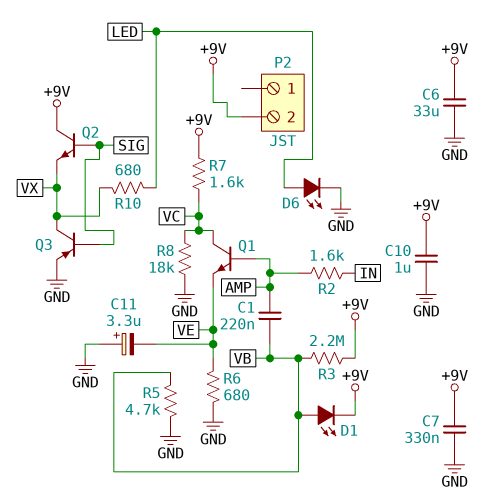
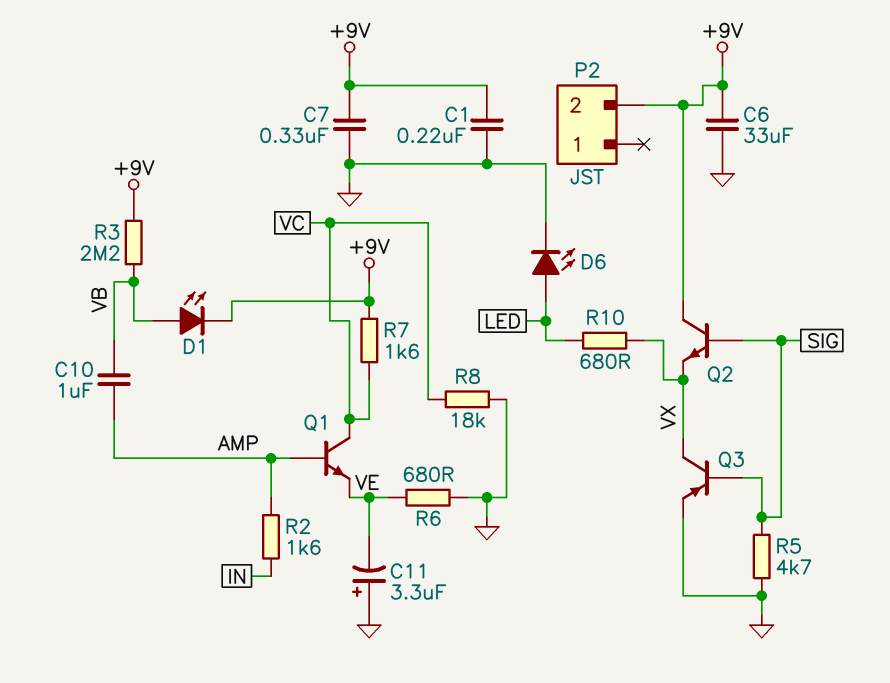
C1: 220nF (AMP, VB) -> 220nF (+9V, GND)
C10: 1uF (+9V, GND) -> 1uF (AMP, VB)
R5: 4.7k (GND, VB) -> 4.7k (GND, SIG)

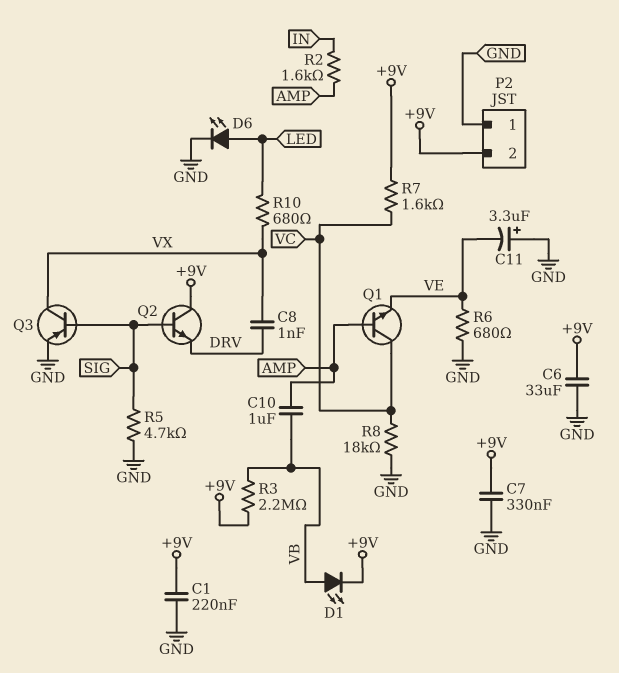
C8: none -> 1nF (DRV, VX)
P2 pin 1: none -> GND
Q2: NPN (B SIG, C +9V, E VX) -> NPN (B SIG, C +9V, E DRV)

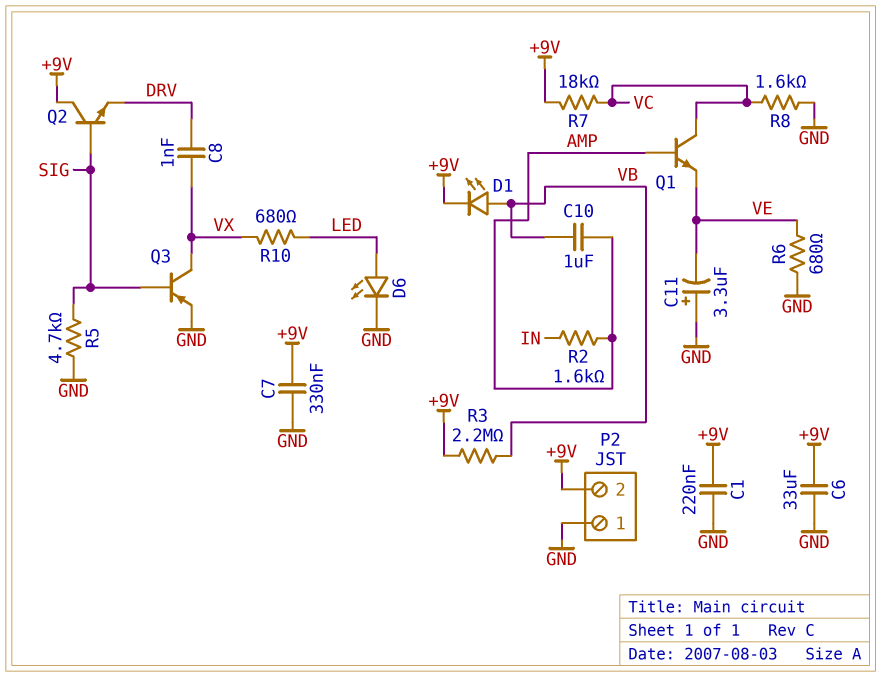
R7: 1.6k (+9V, VC) -> 18k (+9V, VC)
R8: 18k (GND, VC) -> 1.6k (GND, VC)

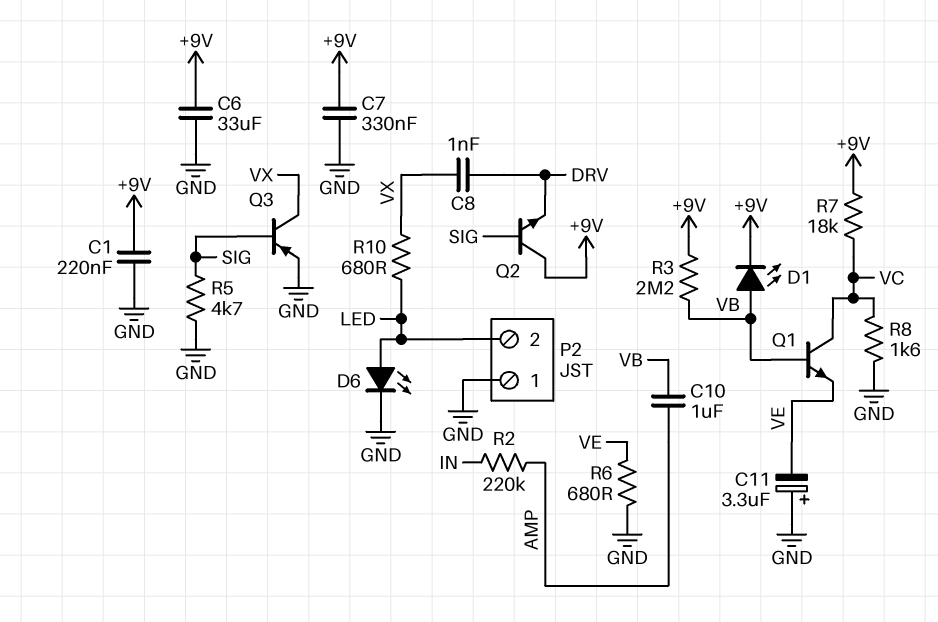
P2 pin 2: +9V -> LED
Q1: NPN (B AMP, C VC, E VE) -> NPN (B VB, C VC, E VE)
R2: 1.6k (AMP, IN) -> 220k (AMP, IN)

